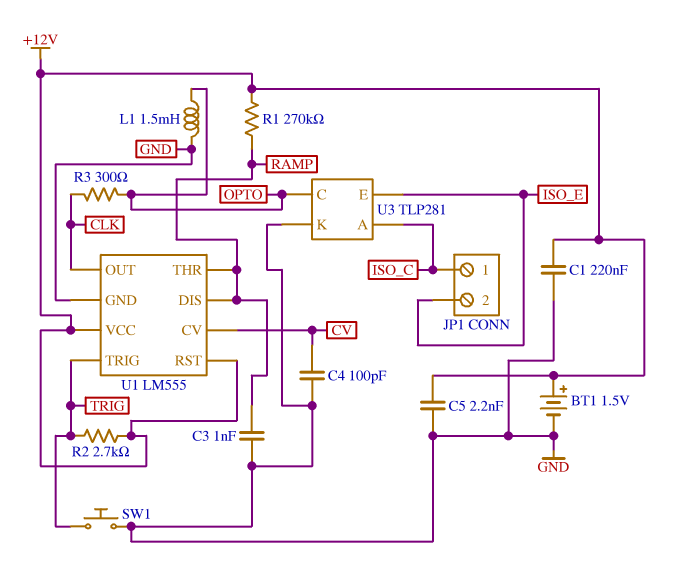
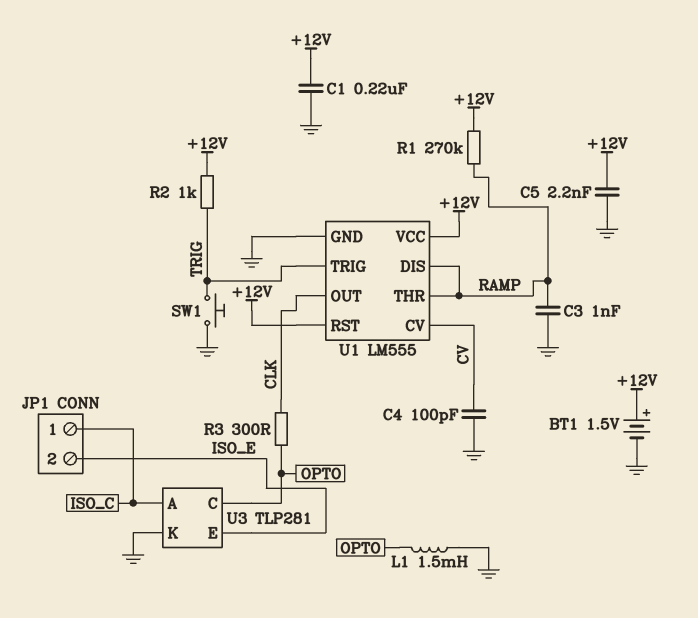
R2: 2.7k (+12V, TRIG) -> 1k (+12V, TRIG)

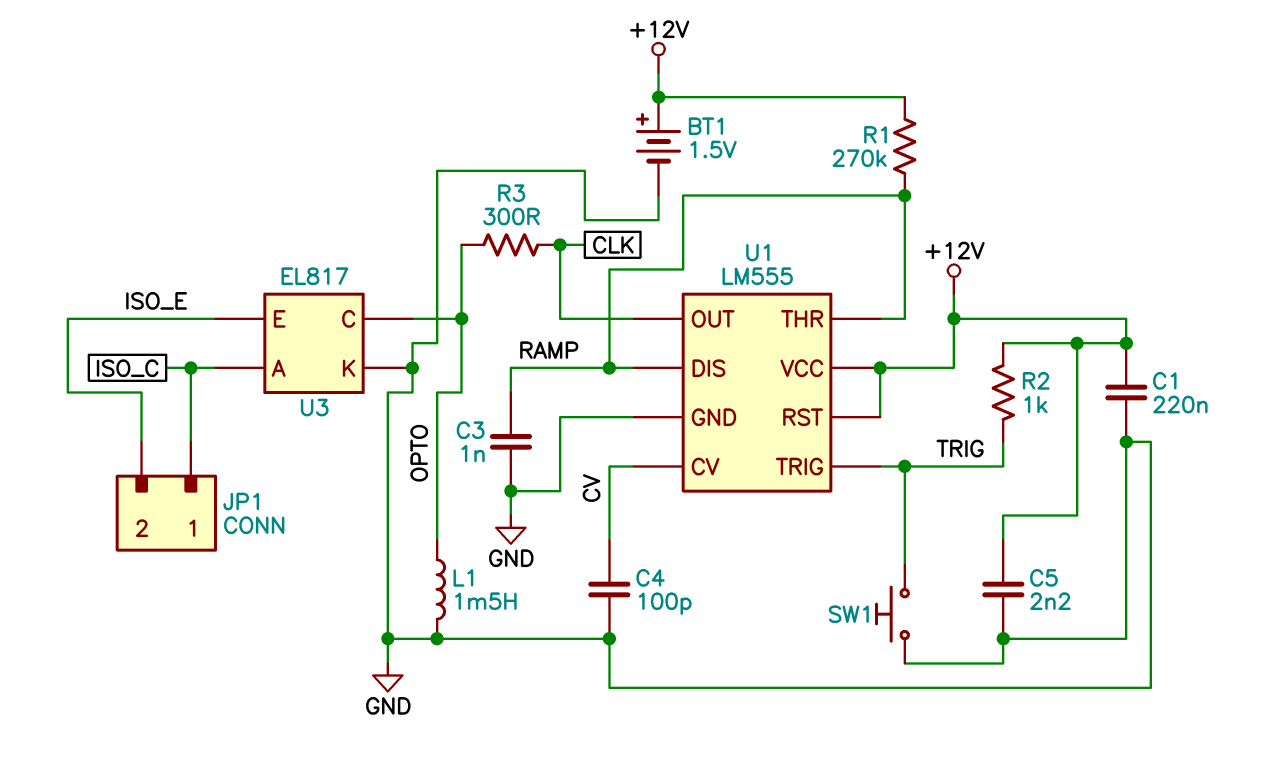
U3: TLP281 -> EL817

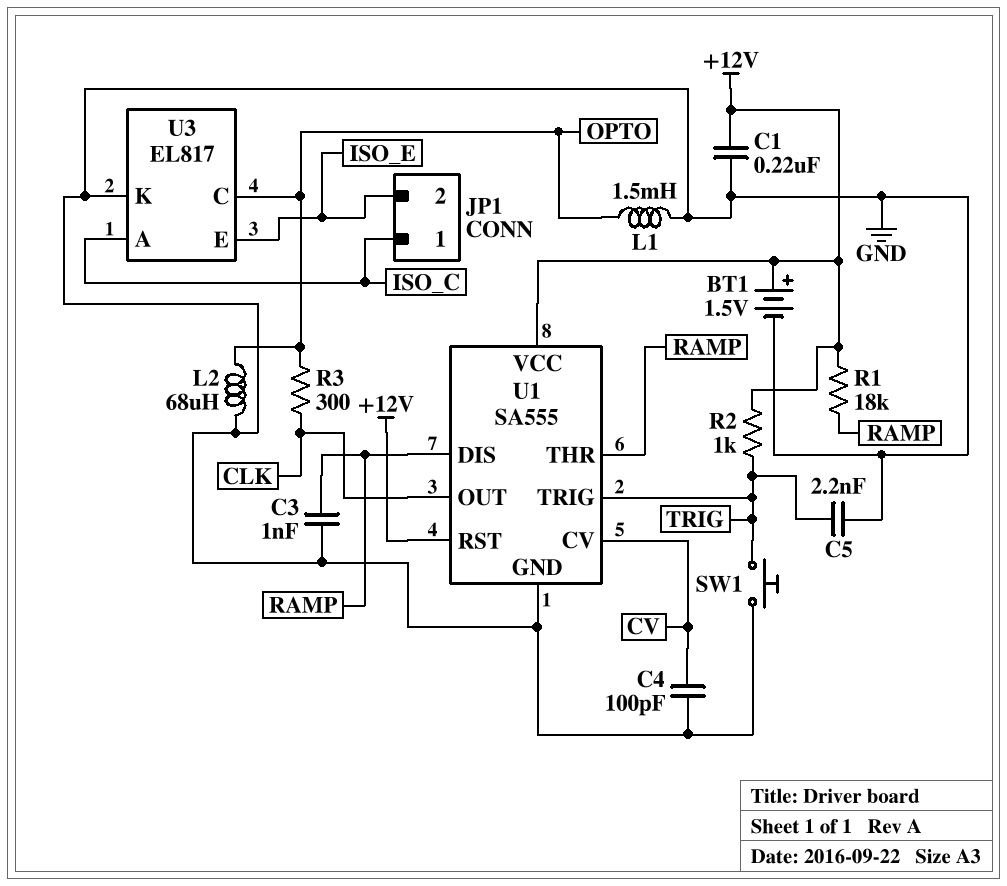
C5: 2.2nF (+12V, GND) -> 2.2nF (GND, TRIG)
L2: none -> 68uH (GND, OPTO)
R1: 270k (+12V, RAMP) -> 18k (+12V, RAMP)
U1: LM555 -> SA555

